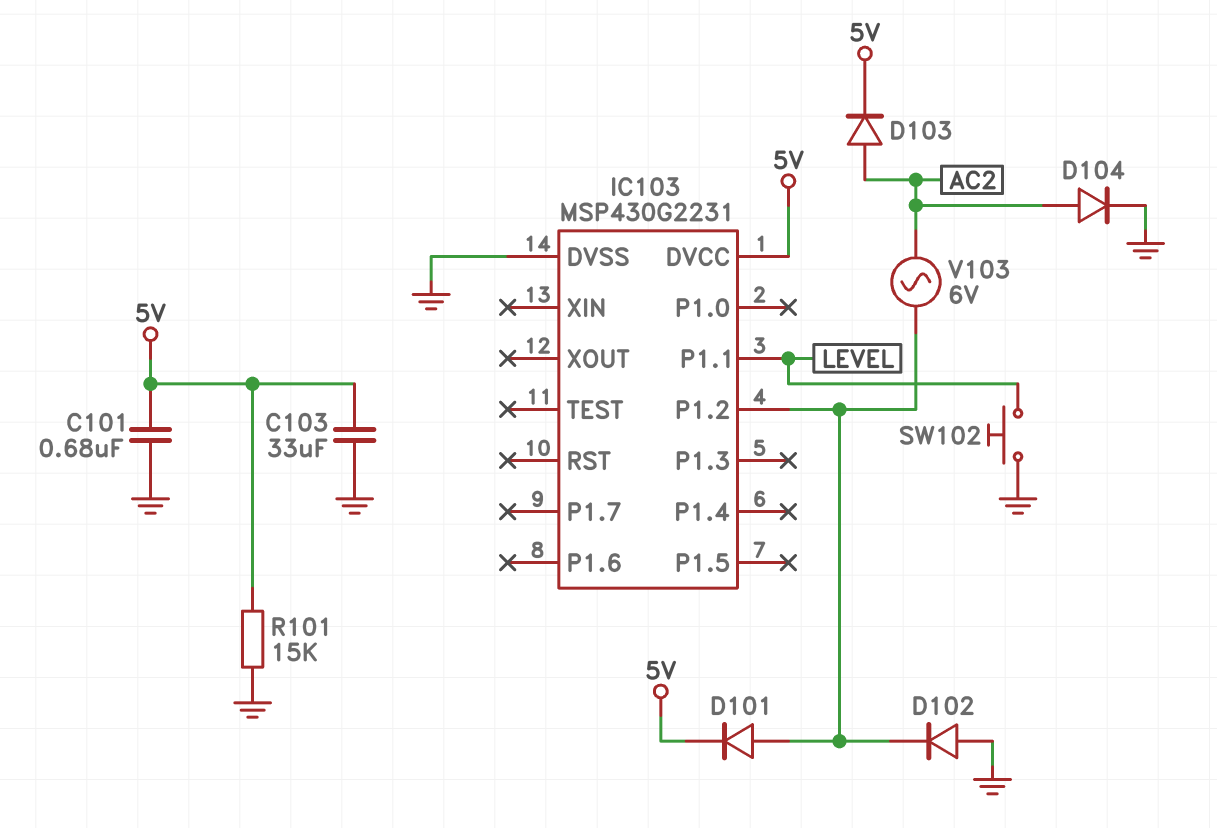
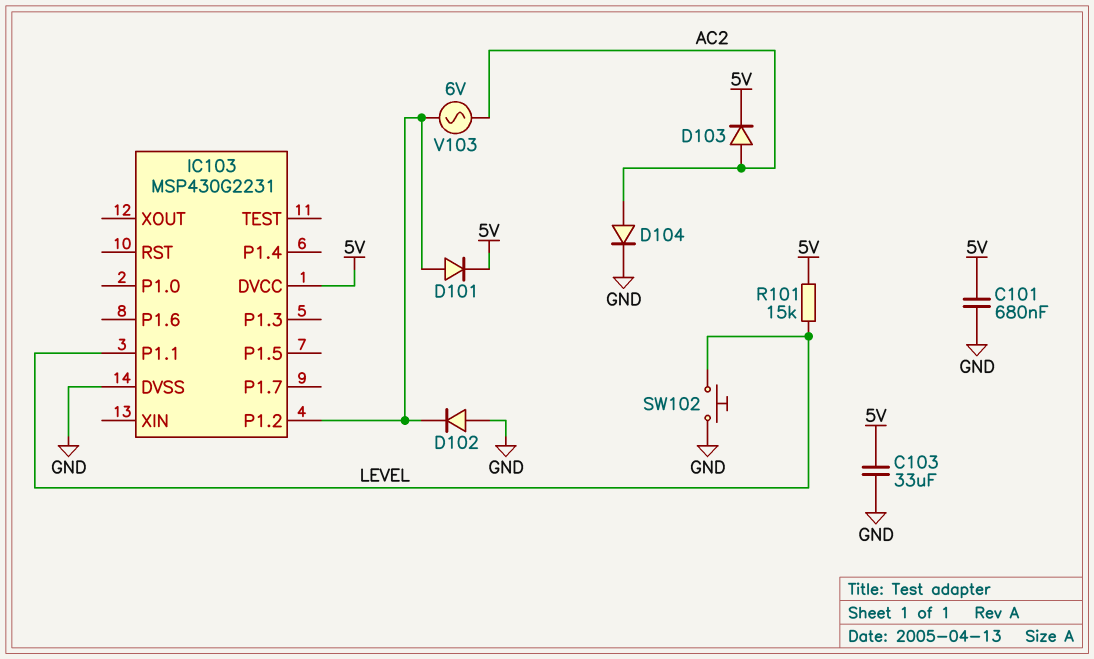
R101: 15k (5V, GND) -> 15k (5V, LEVEL)

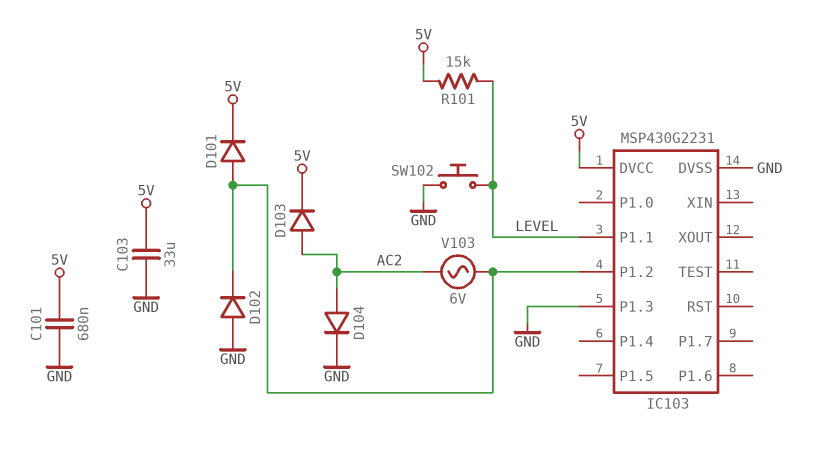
IC103 pin P1.3: none -> GND

